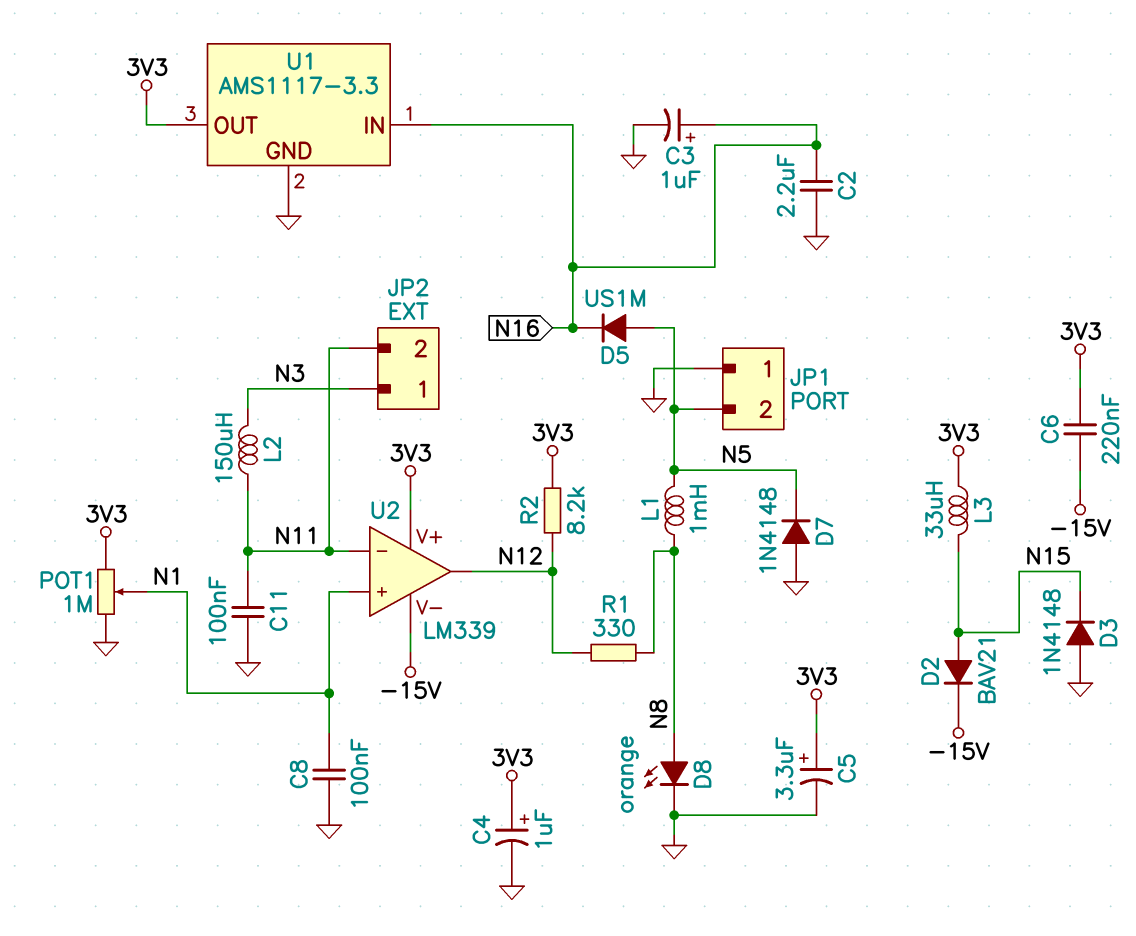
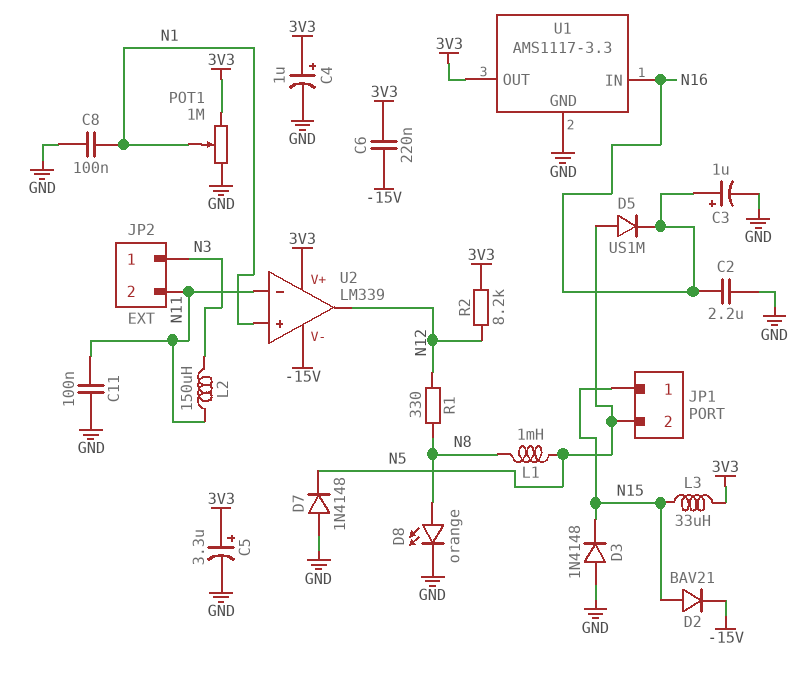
JP1 pin 1: GND -> N15

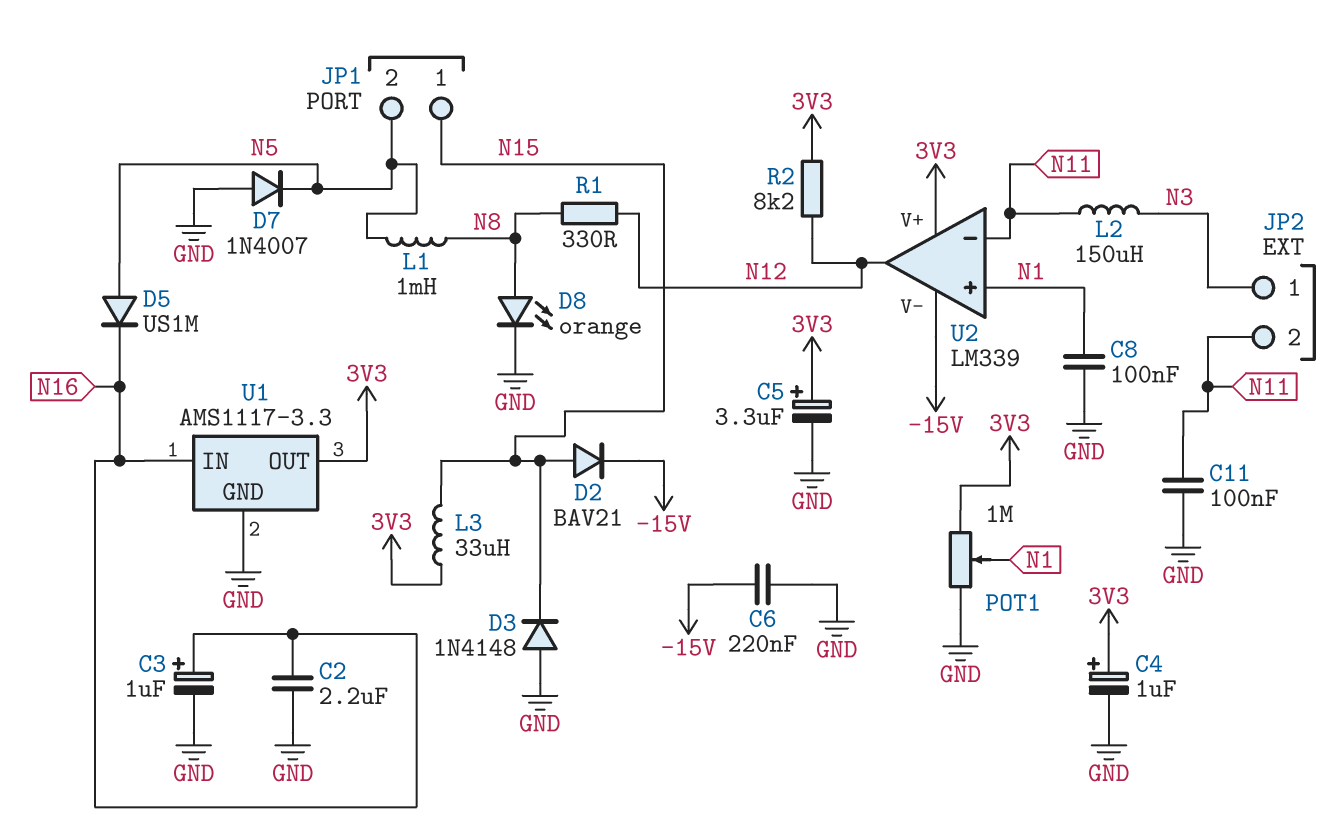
C6: 220nF (-15V, 3V3) -> 220nF (-15V, GND)
D7: diode 1N4148 (A GND, K N5) -> diode 1N4007 (A GND, K N5)

